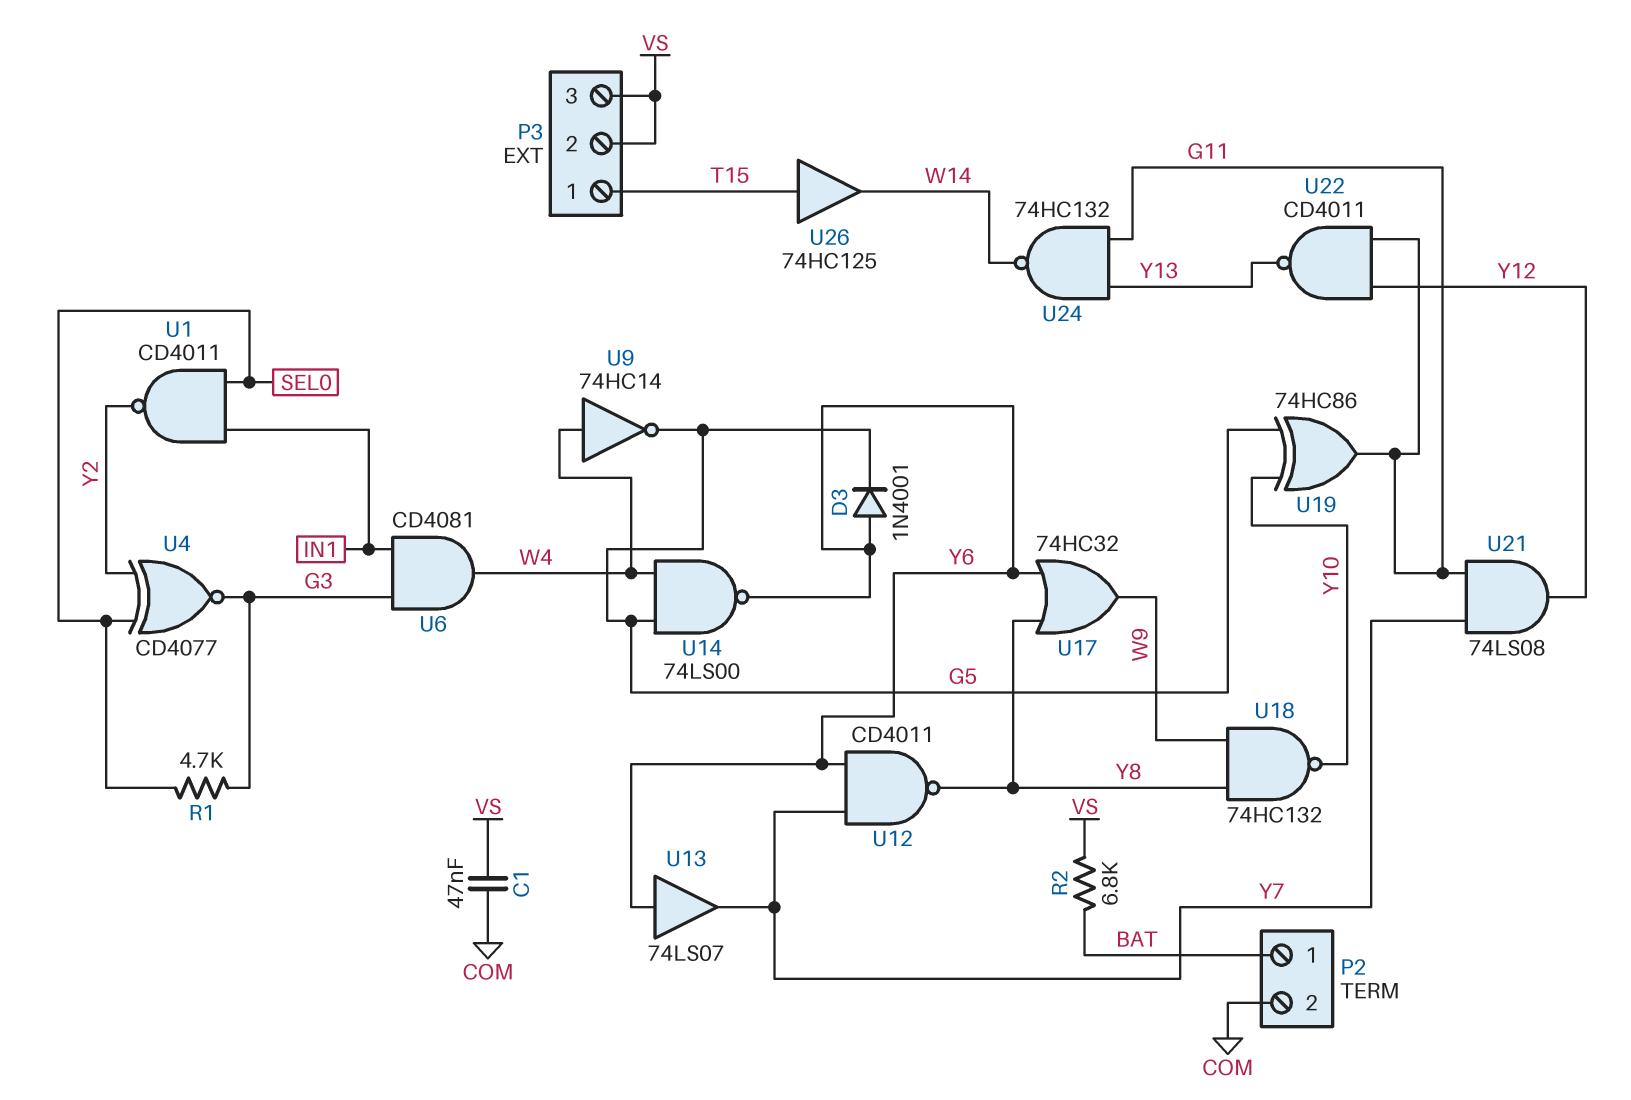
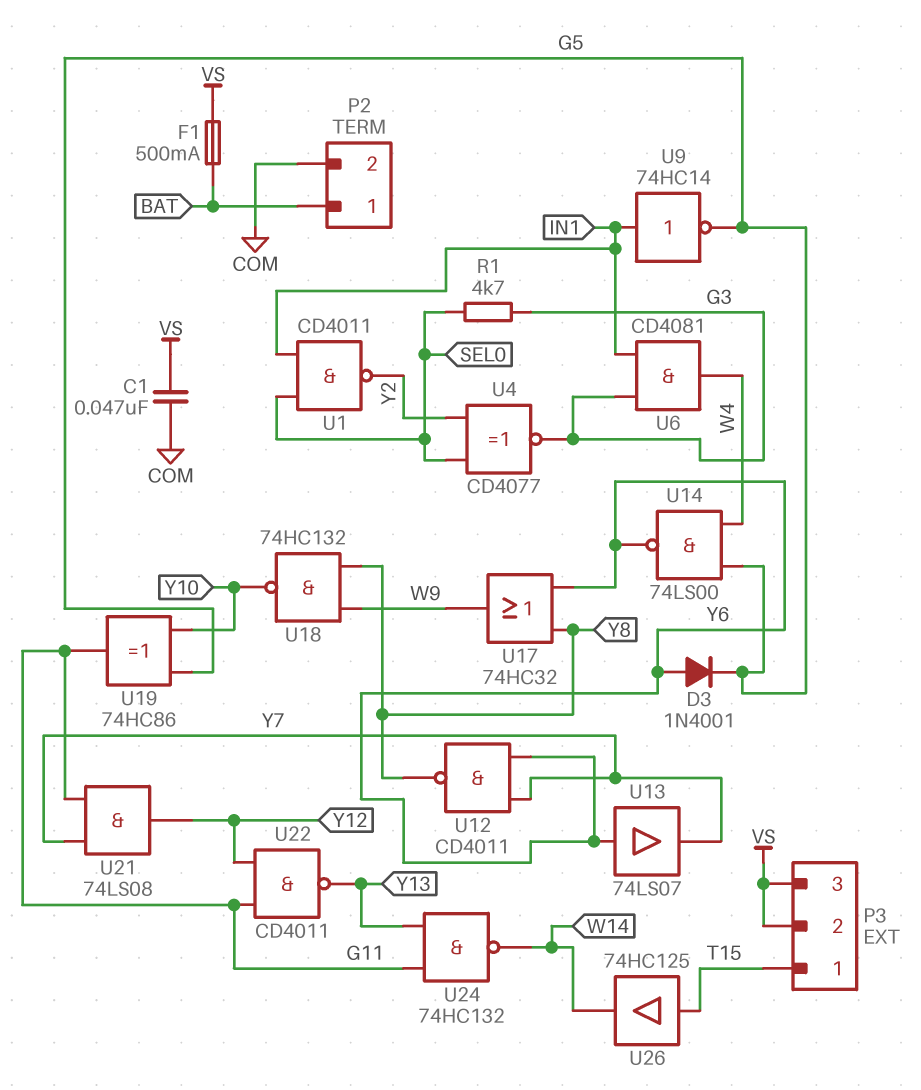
F1: none -> 500mA (BAT, VS)
R2: 6.8k (BAT, VS) -> none
U9: NOT 74HC14 (in W4, out G5) -> NOT 74HC14 (in IN1, out G5)

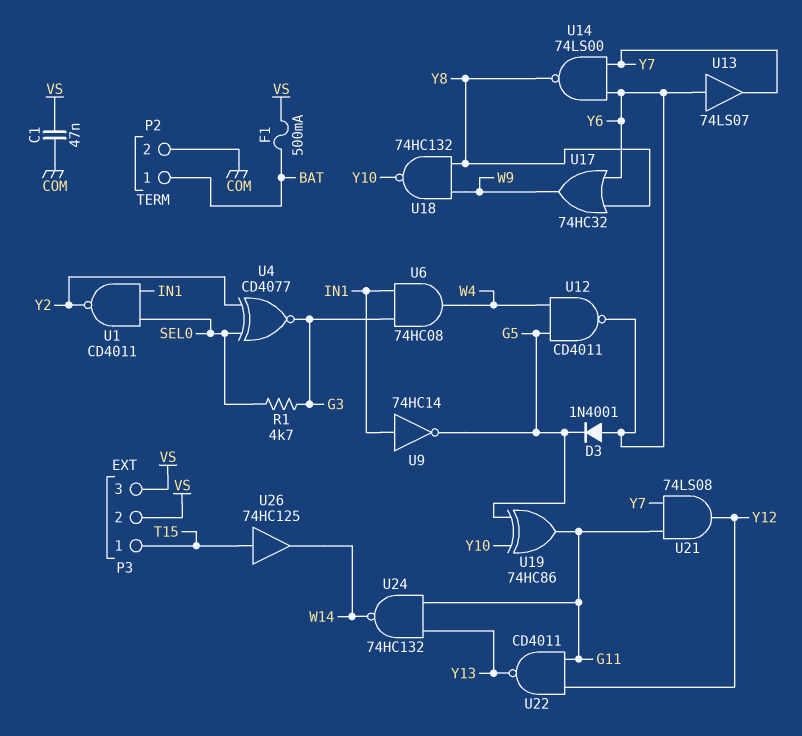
U6: AND CD4081 (in G3, in IN1, out W4) -> AND 74HC08 (in G3, in IN1, out W4)
U12: NAND CD4011 (in Y6, in Y7, out Y8) -> NAND CD4011 (in G5, in W4, out Y6)
U14: NAND 74LS00 (in G5, in W4, out Y6) -> NAND 74LS00 (in Y6, in Y7, out Y8)

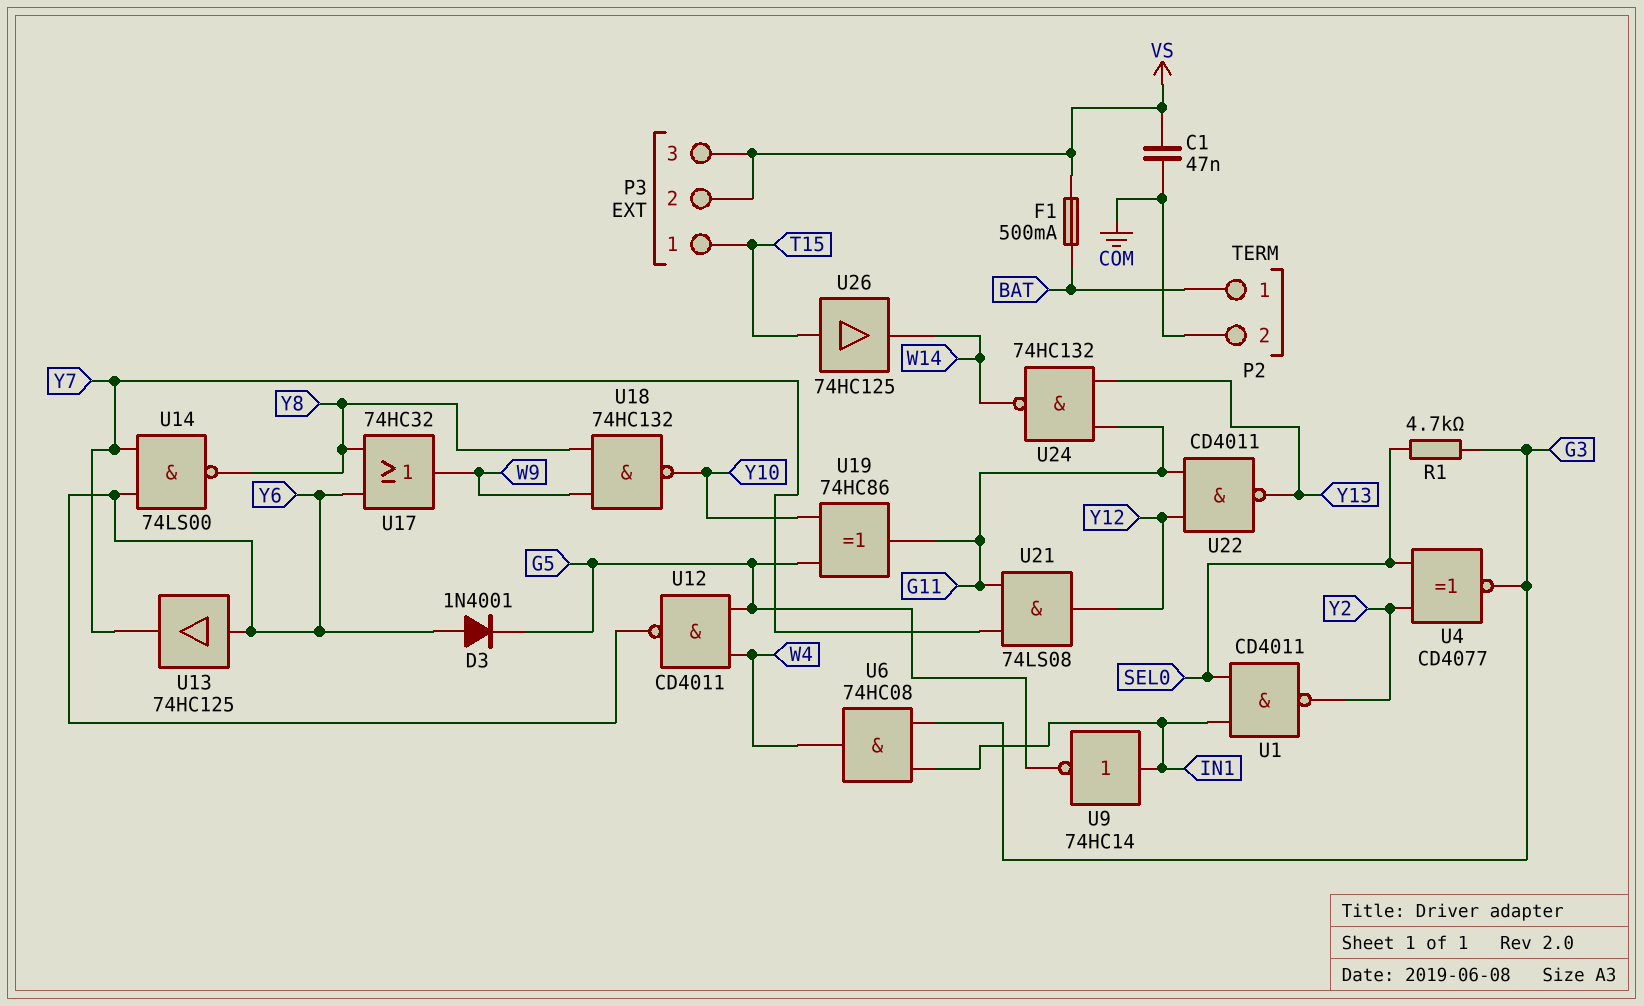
U13: buffer 74LS07 (in Y6, out Y7) -> buffer 74HC125 (in Y6, out Y7)

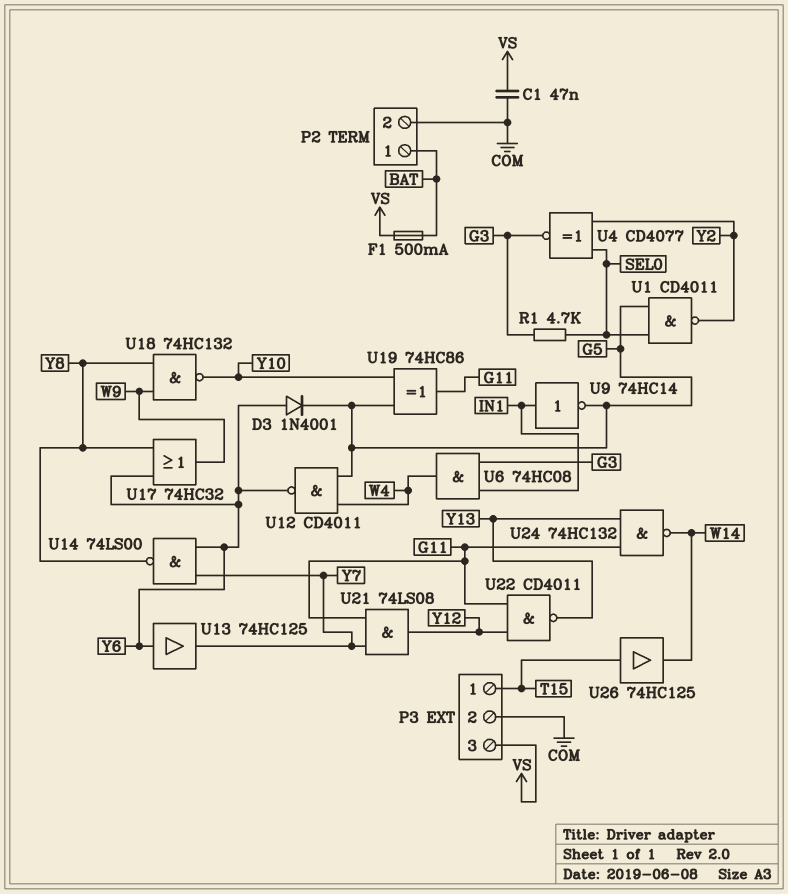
P3 pin 2: VS -> COM
U1: NAND CD4011 (in IN1, in SEL0, out Y2) -> NAND CD4011 (in G5, in SEL0, out Y2)

